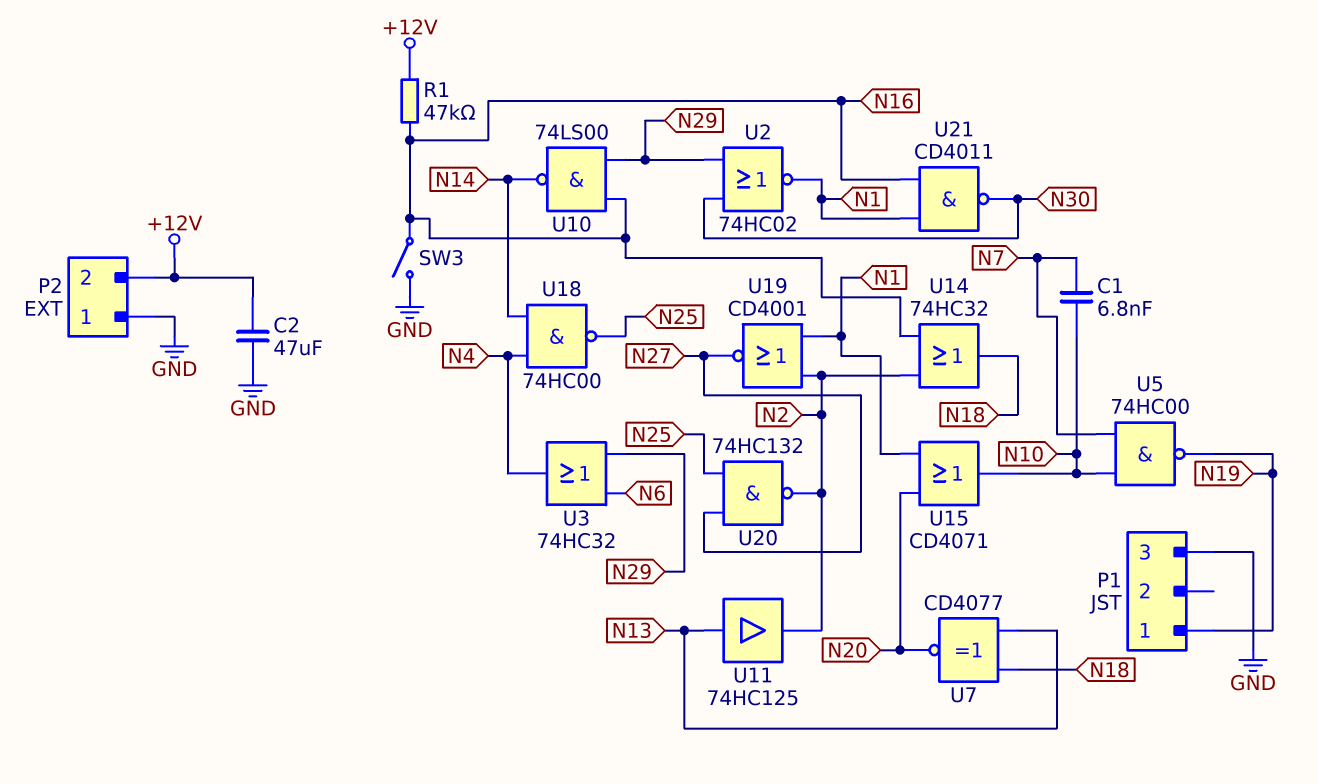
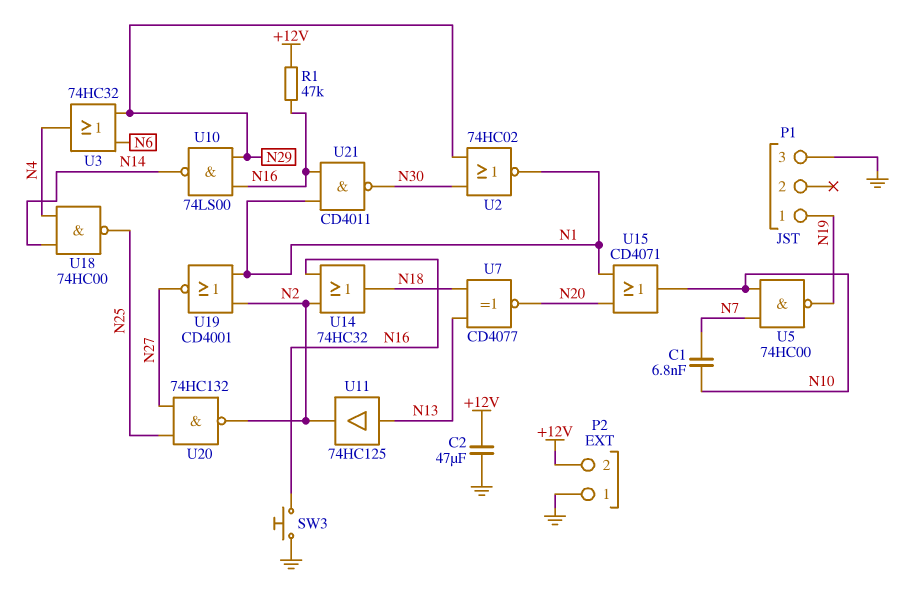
SW3: switch (GND, N16) -> button (GND, N16)

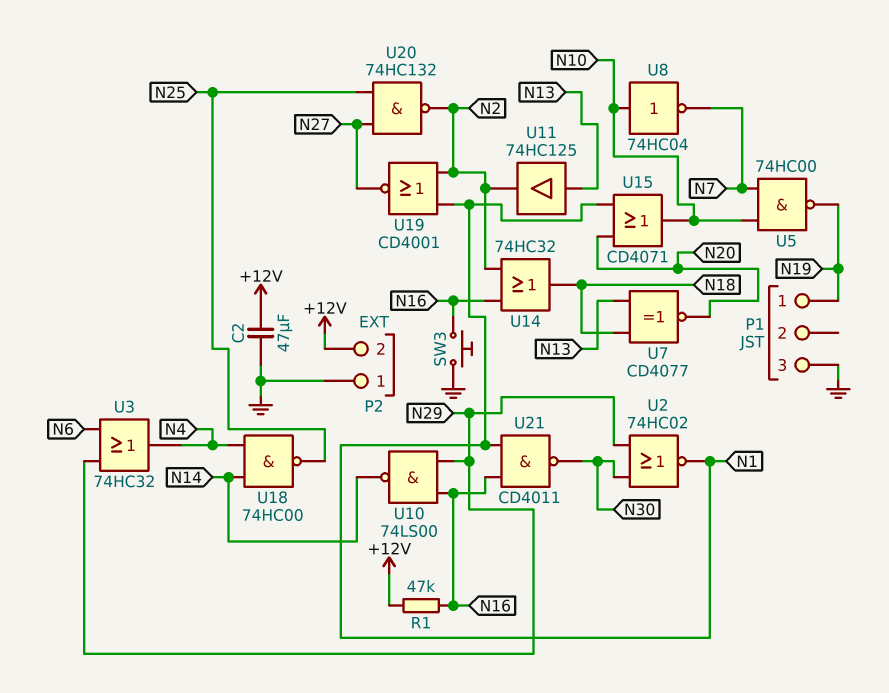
C1: 6.8nF (N7, N10) -> none
U8: none -> NOT 74HC04 (in N10, out N7)

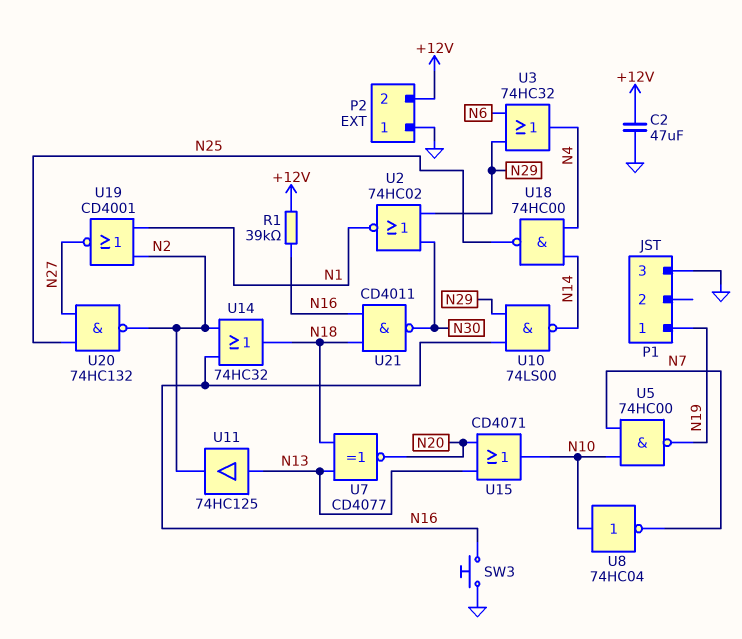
R1: 47k (+12V, N16) -> 39k (+12V, N16)
U15: OR CD4071 (in N1, in N20, out N10) -> OR CD4071 (in N13, in N20, out N10)
U21: NAND CD4011 (in N1, in N16, out N30) -> NAND CD4011 (in N16, in N18, out N30)

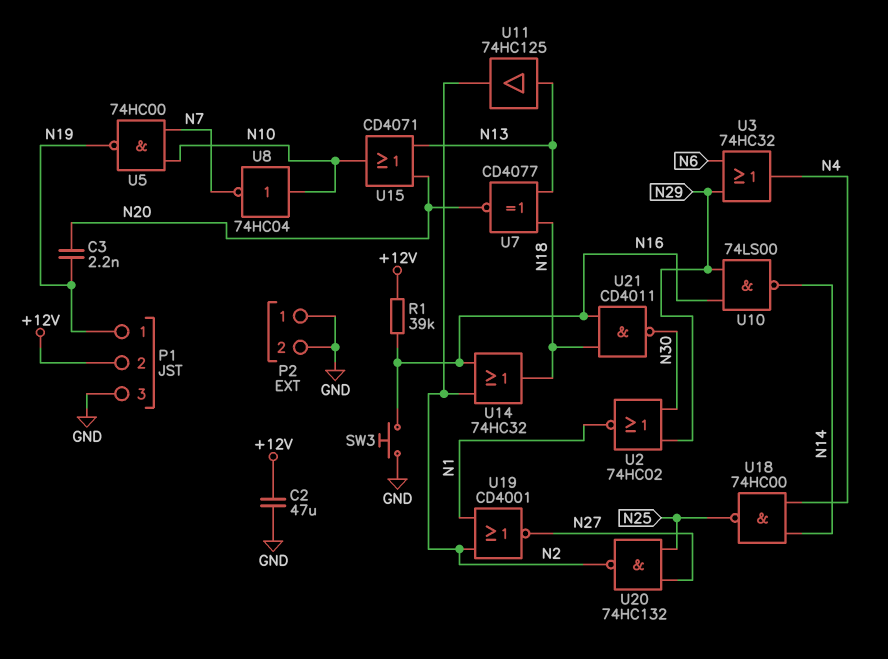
C3: none -> 2.2nF (N19, N20)
P1 pin 2: none -> +12V
P2 pin 2: +12V -> GND

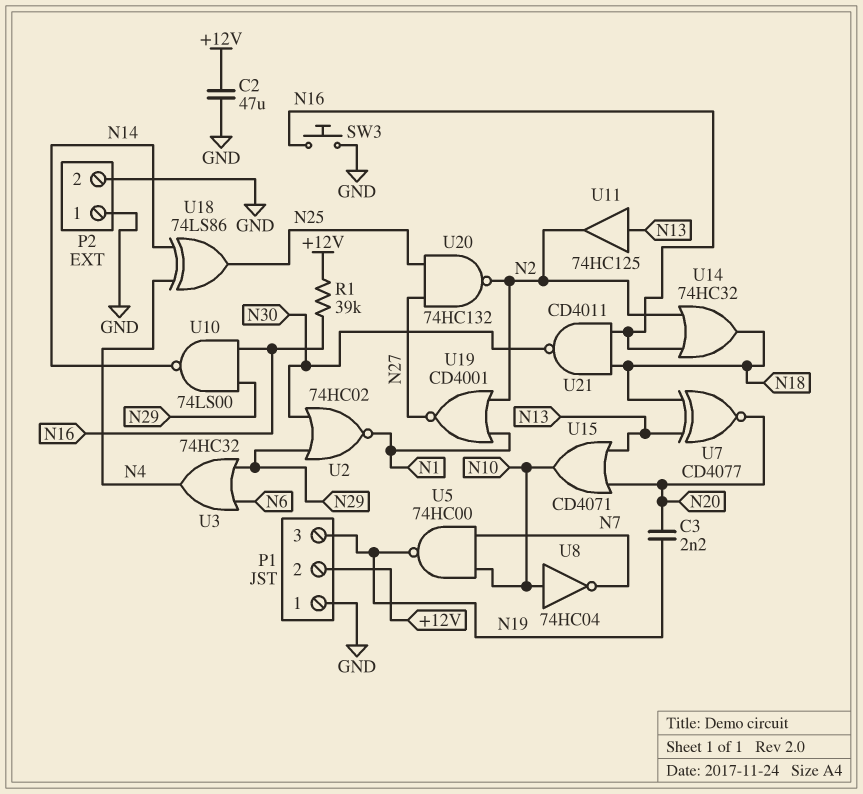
P1 pin 1: N19 -> GND
P1 pin 3: GND -> N19
U18: NAND 74HC00 (in N4, in N14, out N25) -> XOR 74LS86 (in N4, in N14, out N25)

